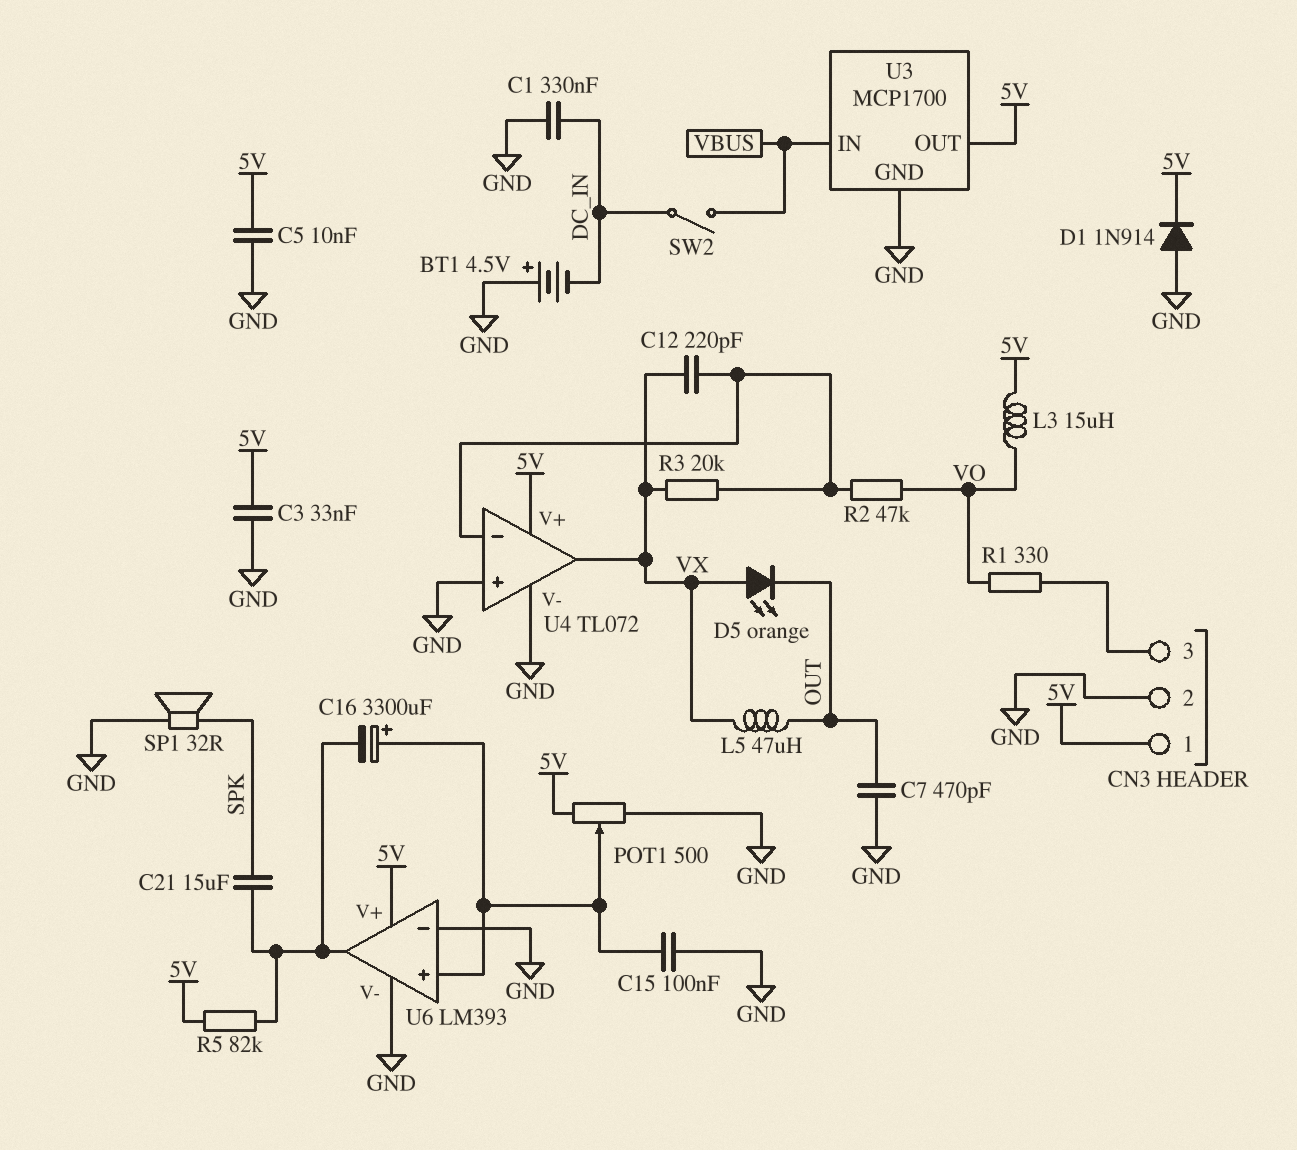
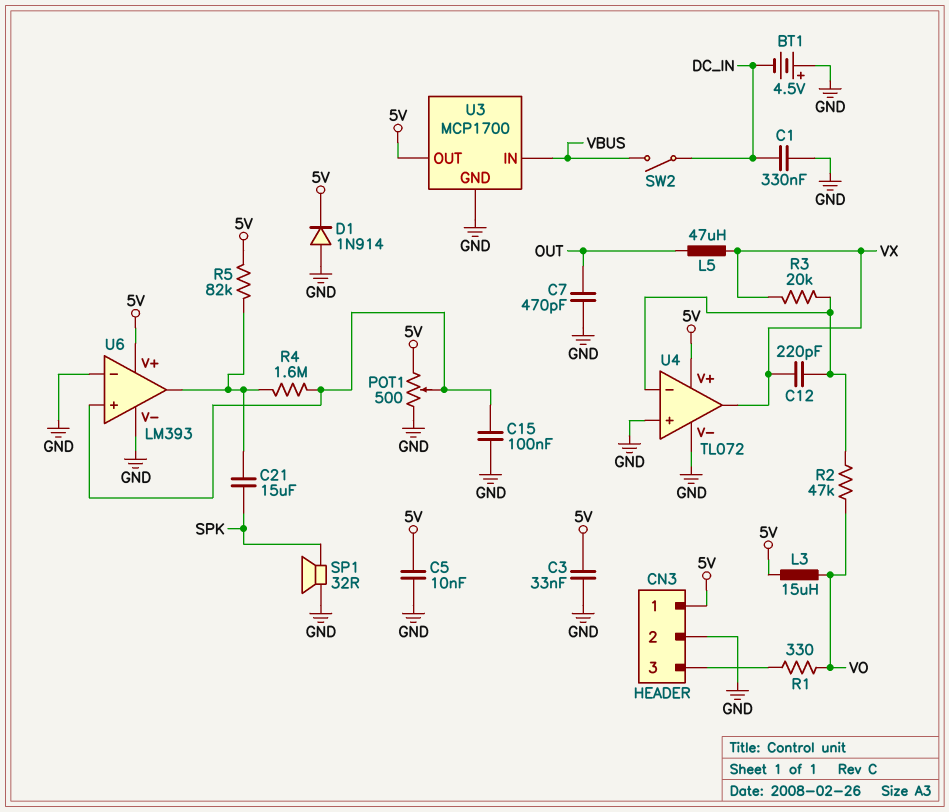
C16: 3300uF (plus U6/in+, minus U6/out) -> none
D5: LED orange (A VX, K OUT) -> none
R4: none -> 1.6M (U6/in+, U6/out)

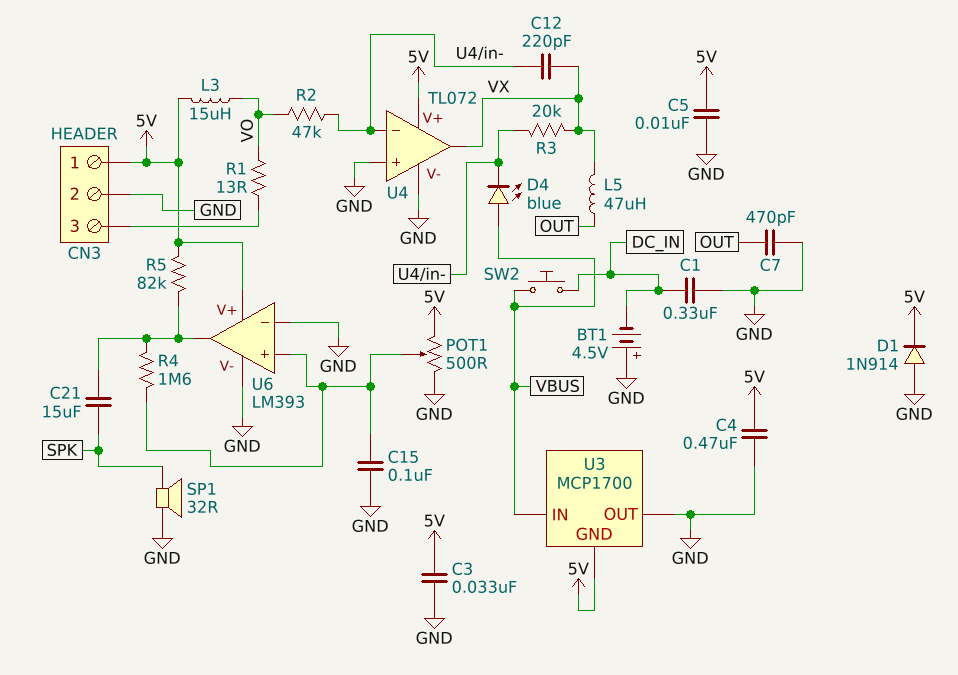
C4: none -> 470nF (5V, GND)
D4: none -> LED blue (A VBUS, K U4/in-)
R1: 330 (CN3/3, VO) -> 13 (CN3/3, VO)
SW2: switch (DC_IN, VBUS) -> button (DC_IN, VBUS)
U3 pin GND: GND -> 5V
U3 pin OUT: 5V -> GND

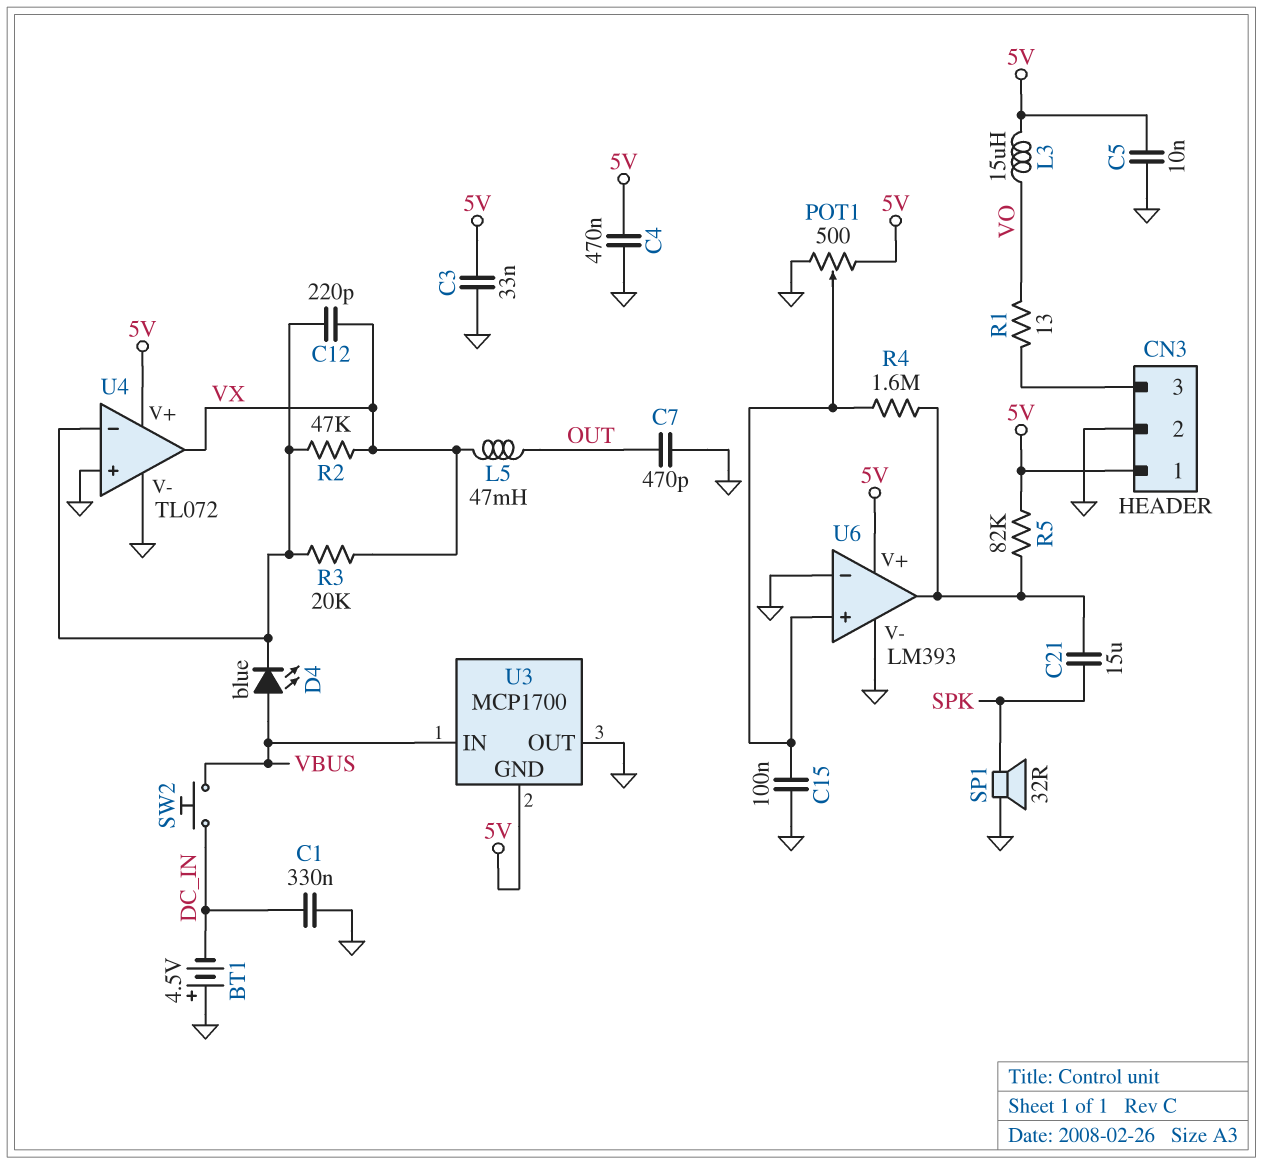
D1: diode 1N914 (A GND, K 5V) -> none
L5: 47uH (OUT, VX) -> 47mH (OUT, VX)
R2: 47k (U4/in-, VO) -> 47k (U4/in-, VX)

